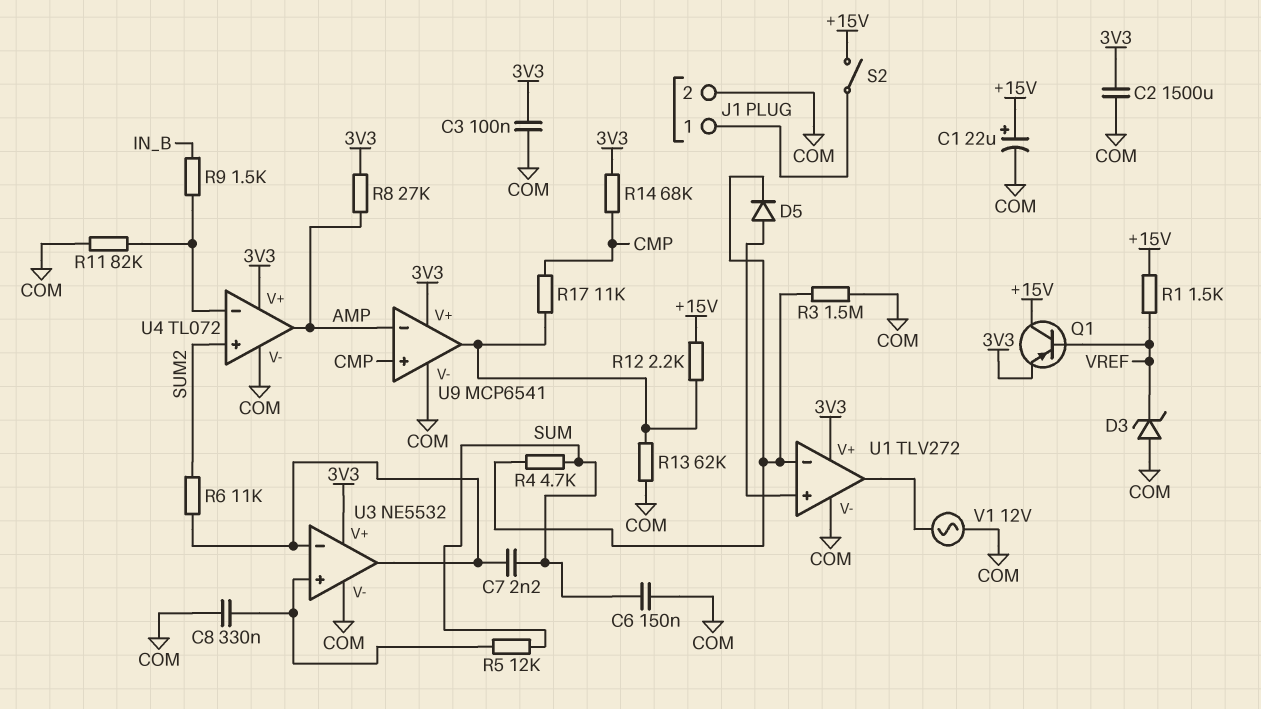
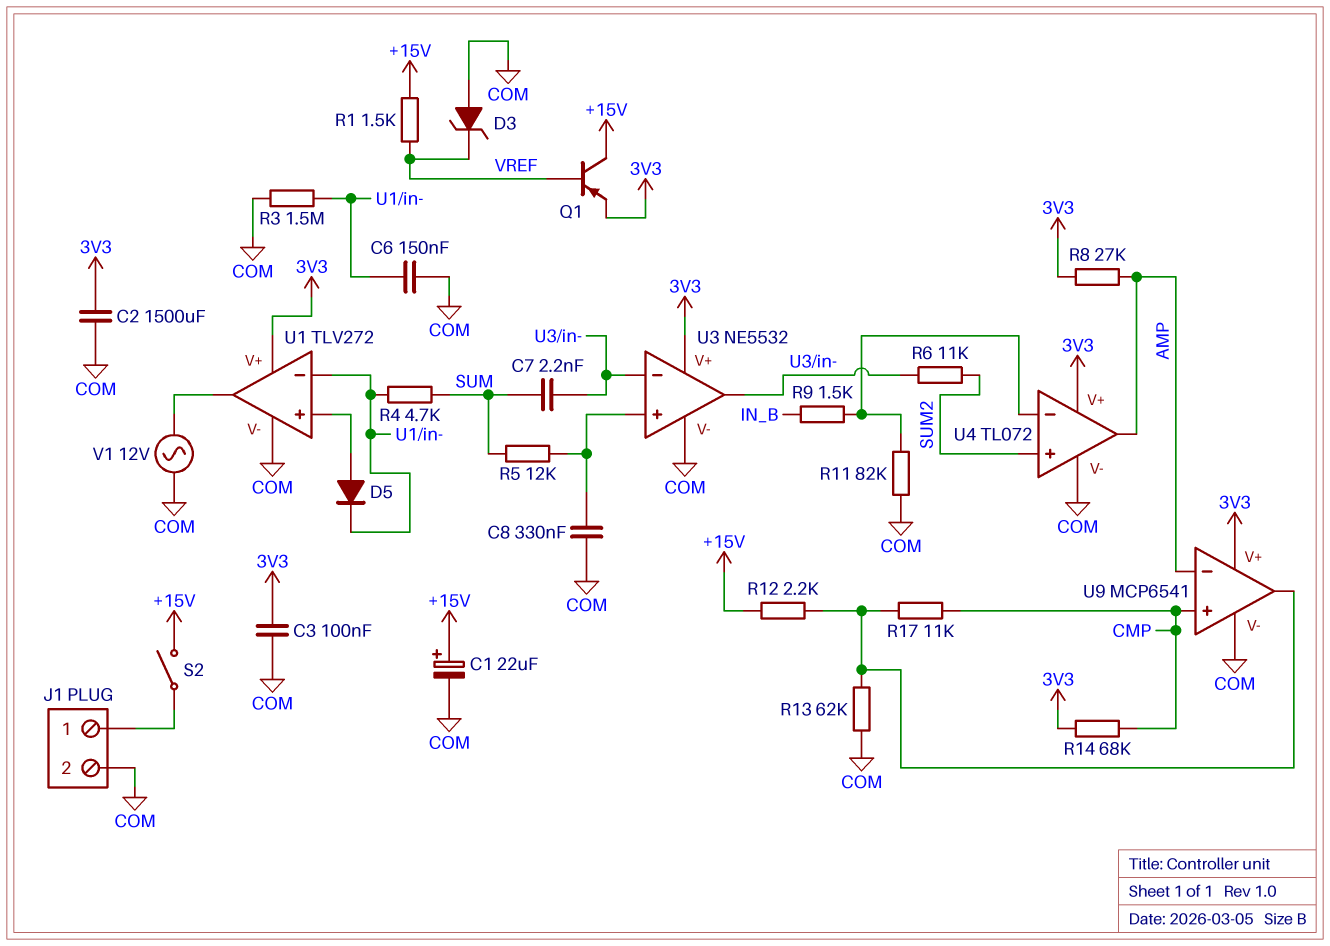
C6: 150nF (COM, SUM) -> 150nF (COM, U1/in-)

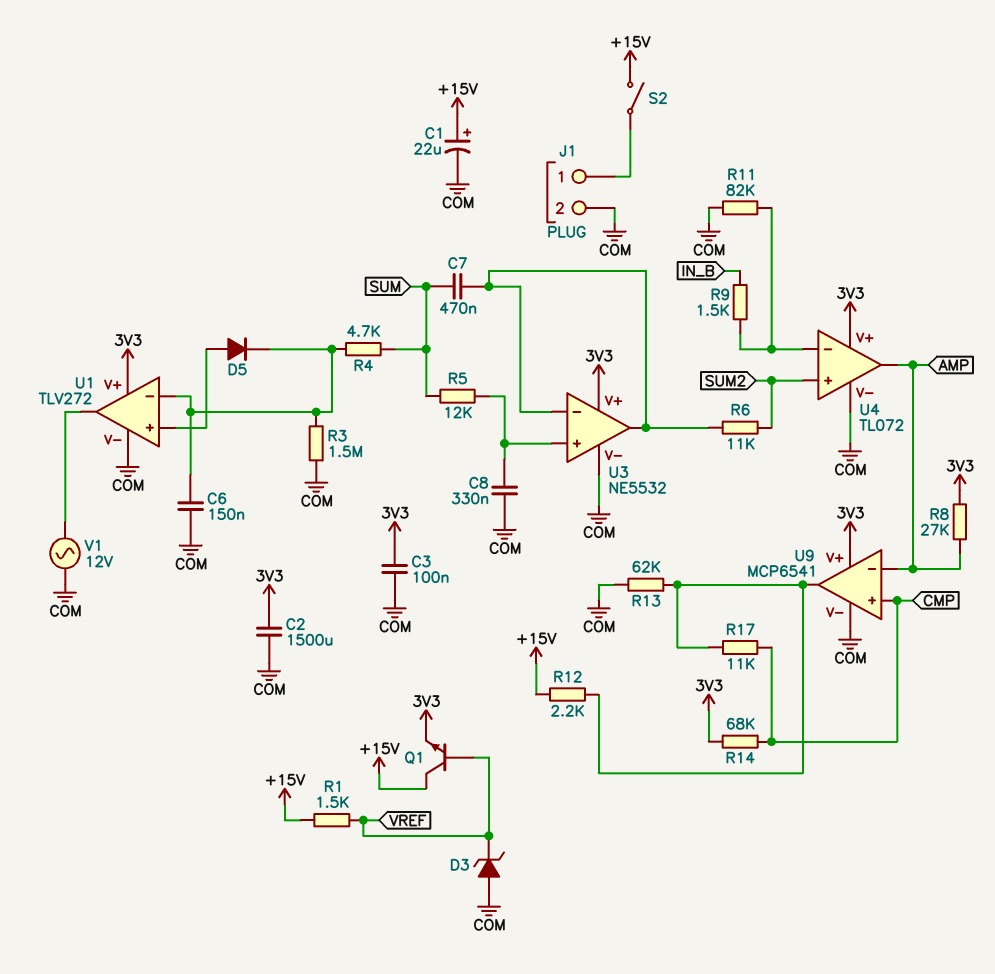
C7: 2.2nF (SUM, U3/in-) -> 470nF (SUM, U3/in-)
Q1: PNP (B VREF, C +15V, E 3V3) -> NPN (B VREF, C +15V, E 3V3)

